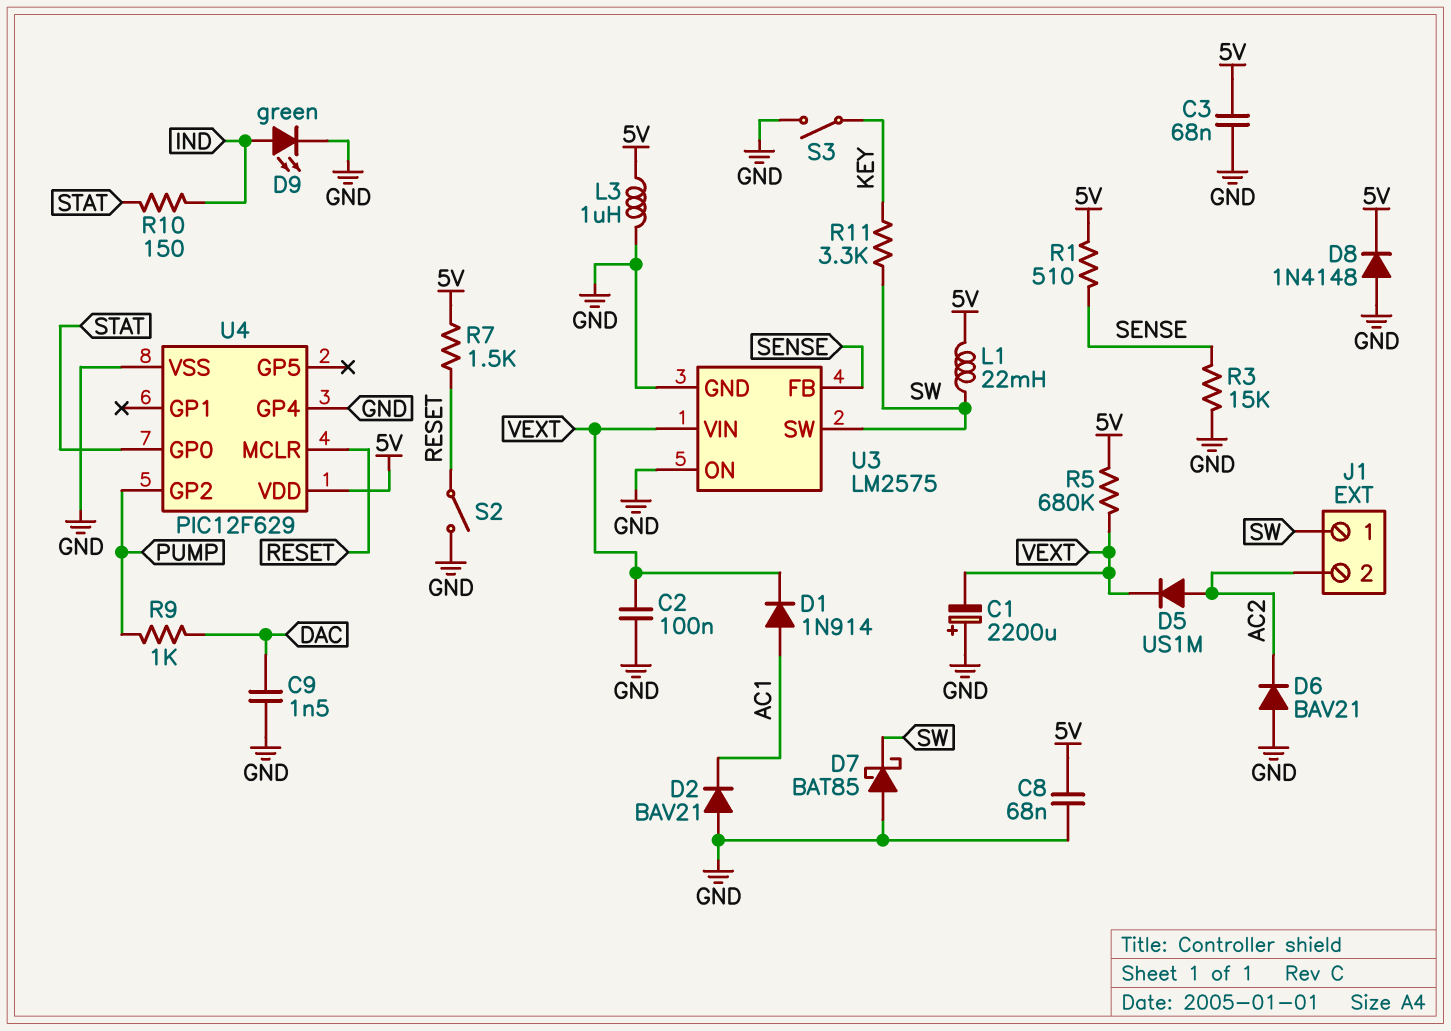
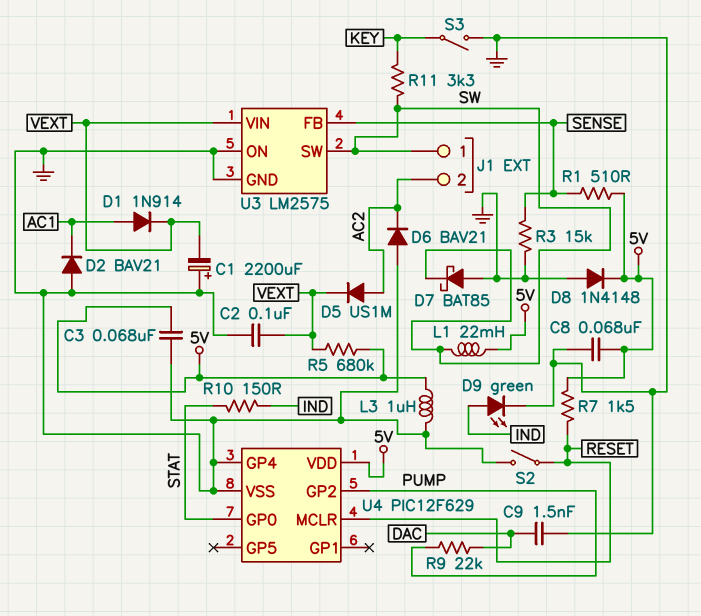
R9: 1k (DAC, PUMP) -> 22k (DAC, PUMP)

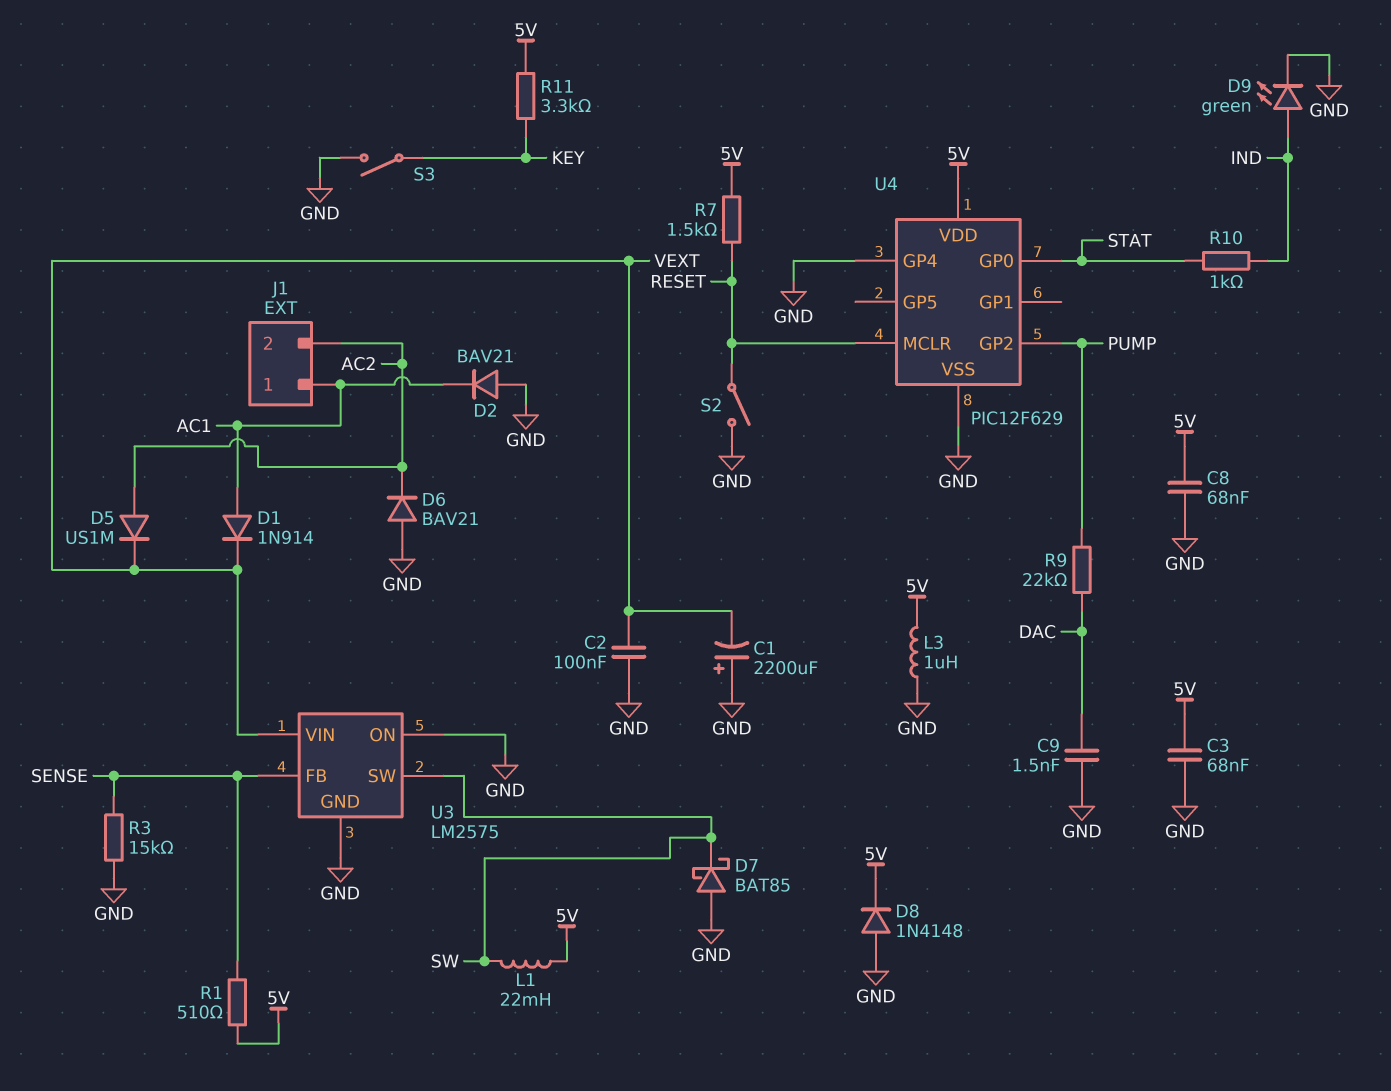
J1 pin 1: SW -> AC1
R5: 680k (5V, VEXT) -> none
R10: 150 (IND, STAT) -> 1k (IND, STAT)
R11: 3.3k (KEY, SW) -> 3.3k (5V, KEY)

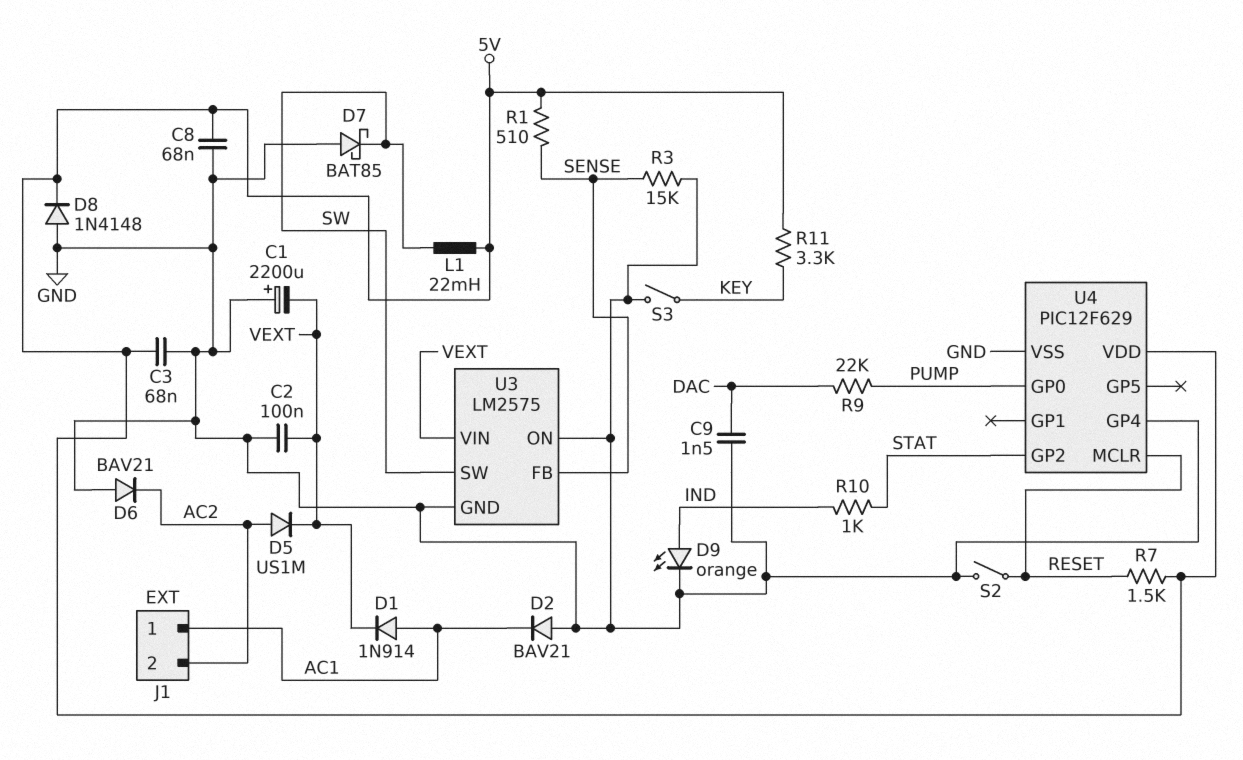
D9: LED green (A IND, K GND) -> LED orange (A IND, K GND)
L3: 1uH (5V, GND) -> none
U4 pin GP0: STAT -> PUMP
U4 pin GP2: PUMP -> STAT

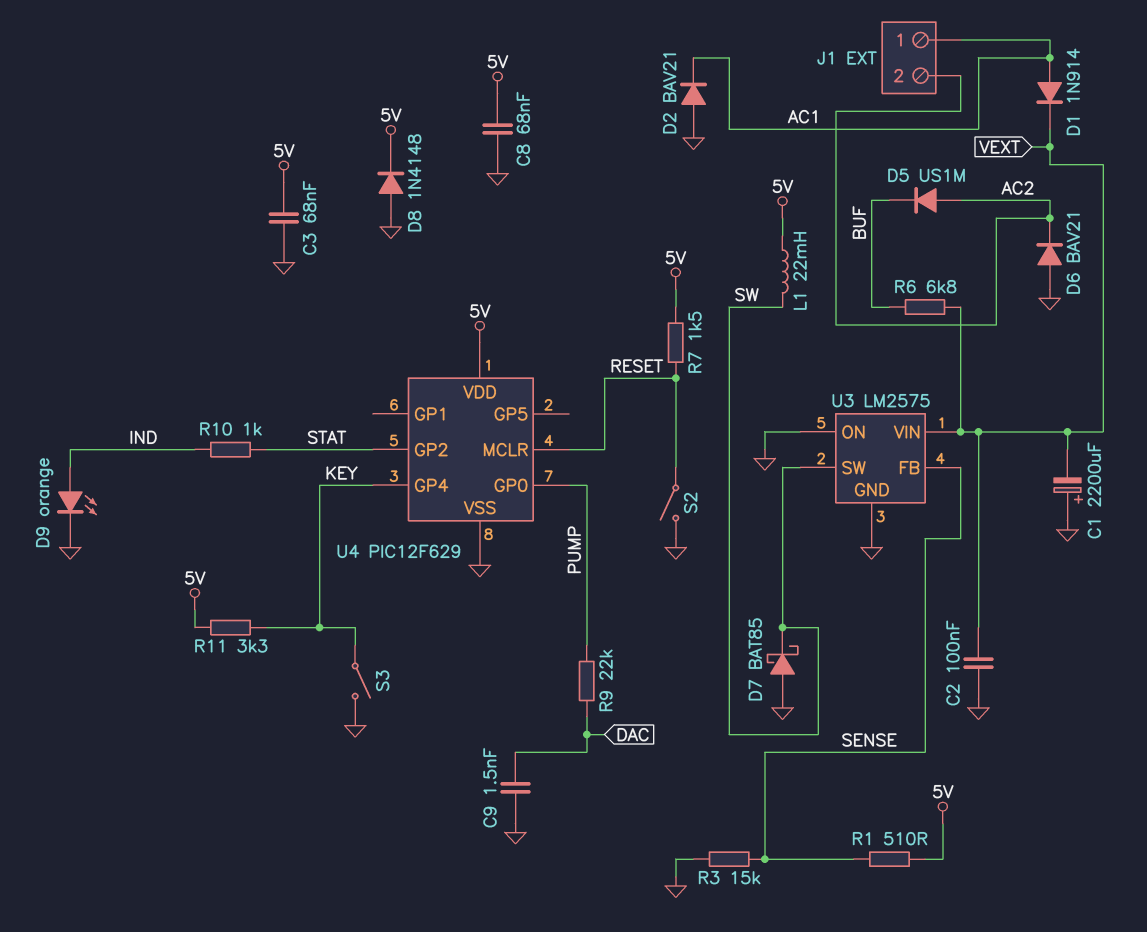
D5: diode US1M (A AC2, K VEXT) -> diode US1M (A AC2, K BUF)
R6: none -> 6.8k (BUF, VEXT)
U4 pin GP4: GND -> KEY

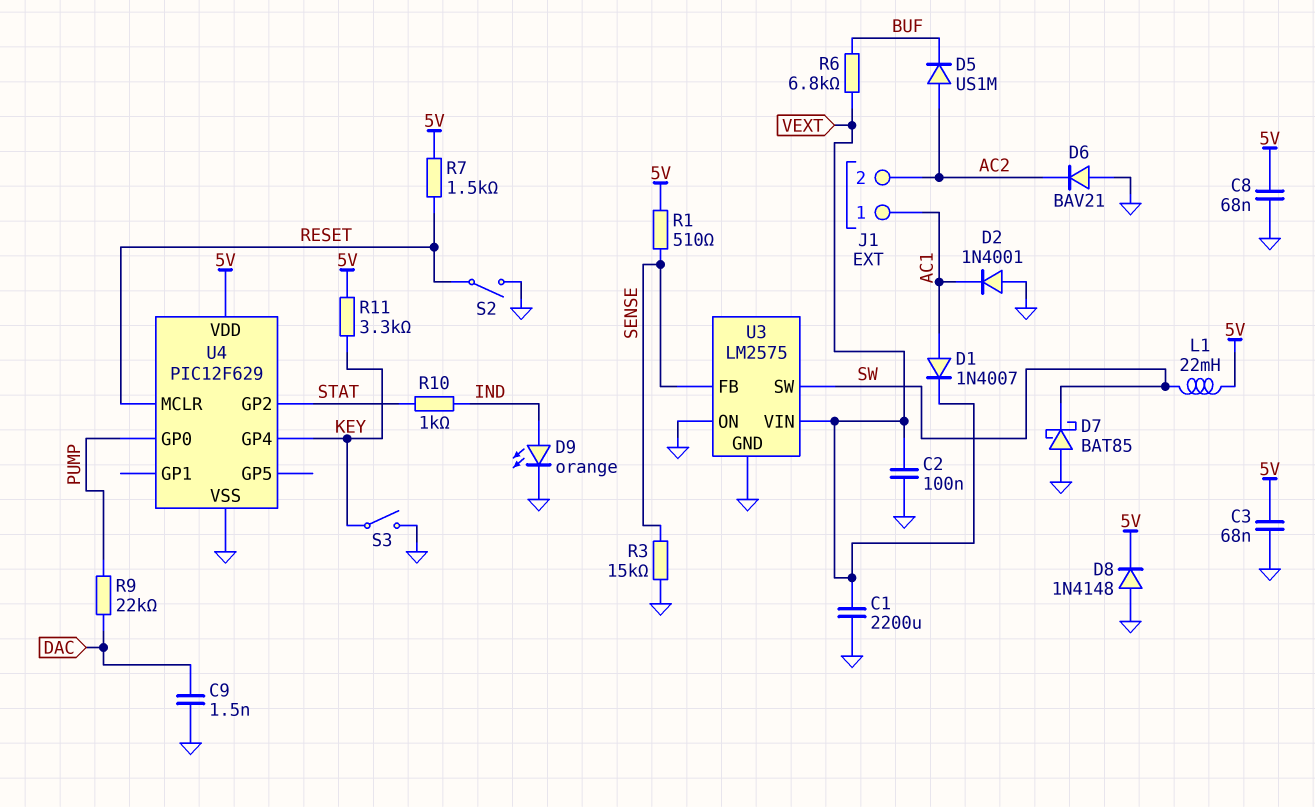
C1: 2200uF (plus GND, minus VEXT) -> 2200uF (GND, VEXT)
D1: diode 1N914 (A AC1, K VEXT) -> diode 1N4007 (A AC1, K VEXT)
D2: diode BAV21 (A GND, K AC1) -> diode 1N4001 (A GND, K AC1)

